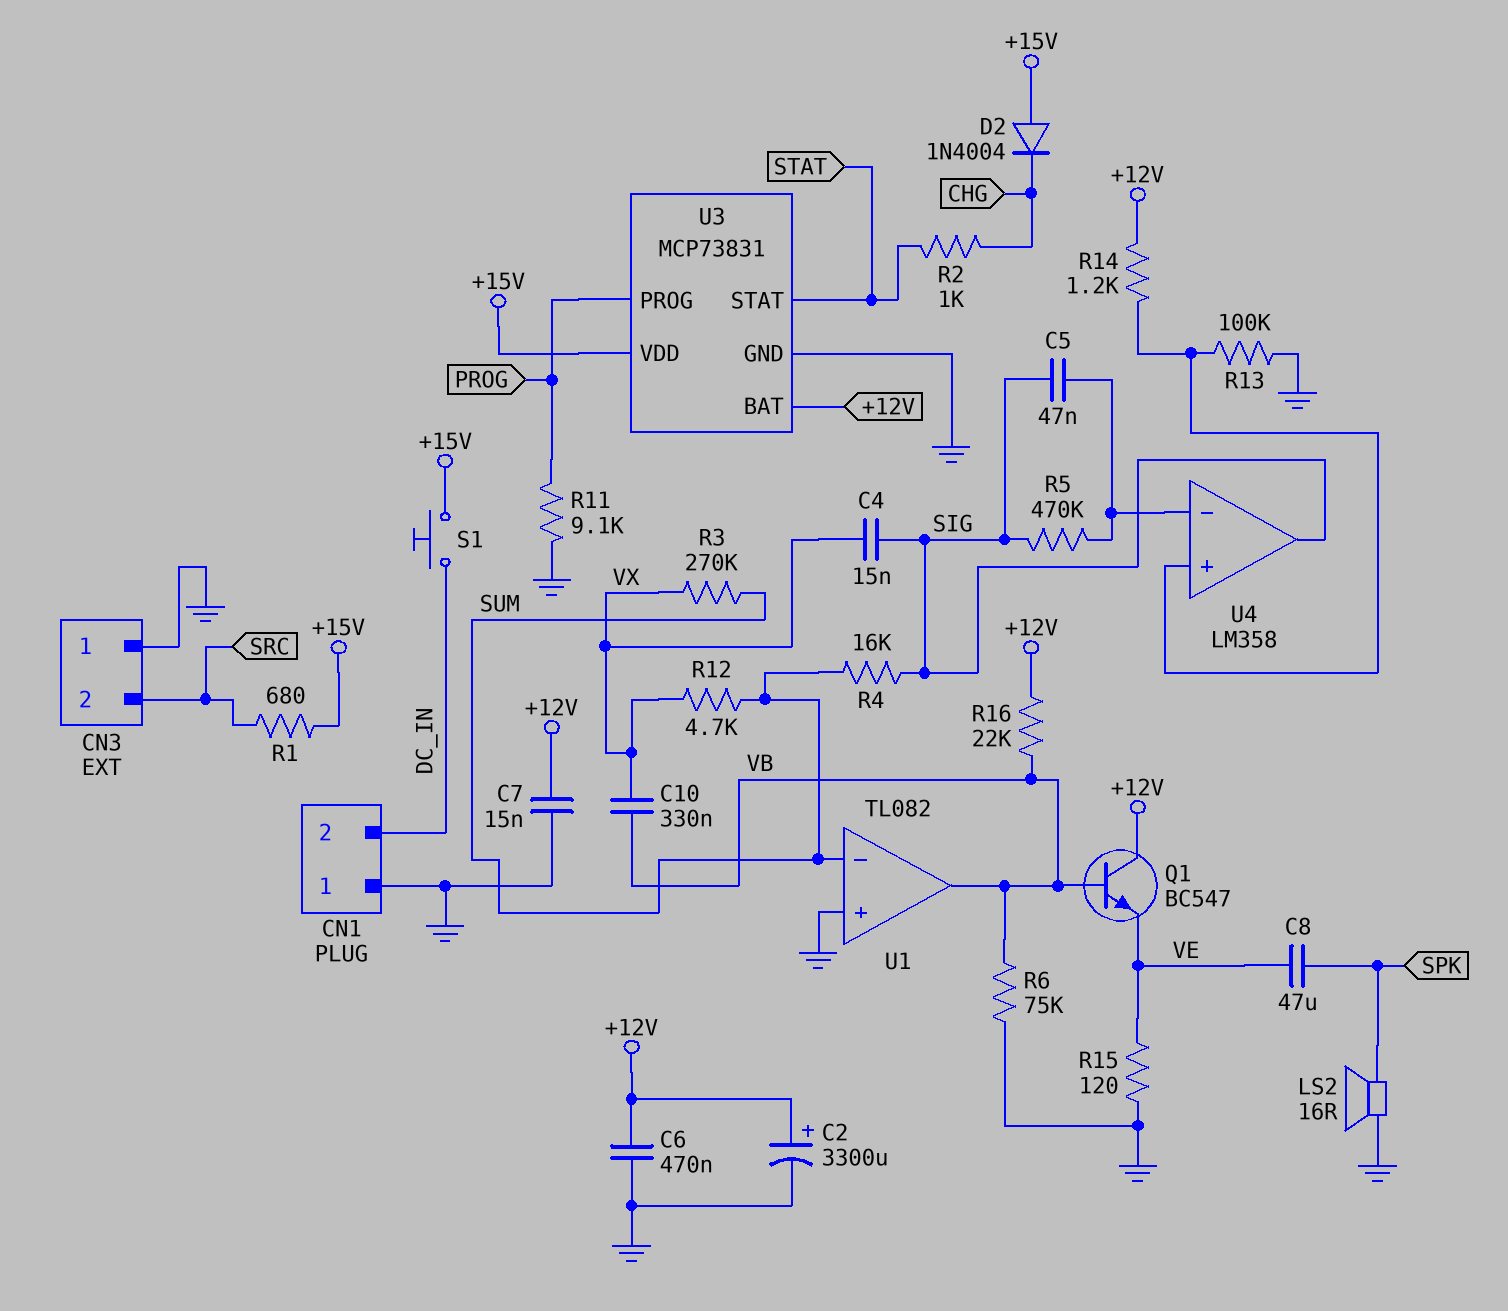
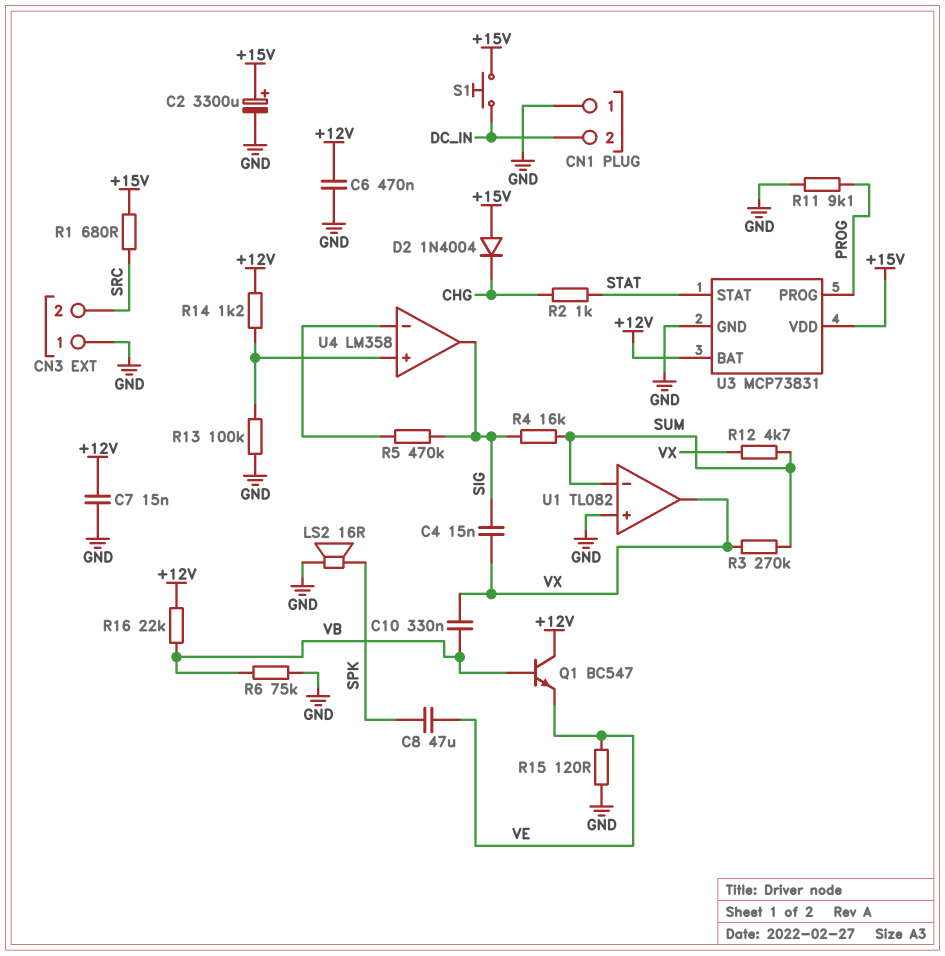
C2: 3300uF (plus +12V, minus GND) -> 3300uF (plus +15V, minus GND)
C5: 47nF (SIG, U4/in-) -> none
U1 pin out: VB -> VX

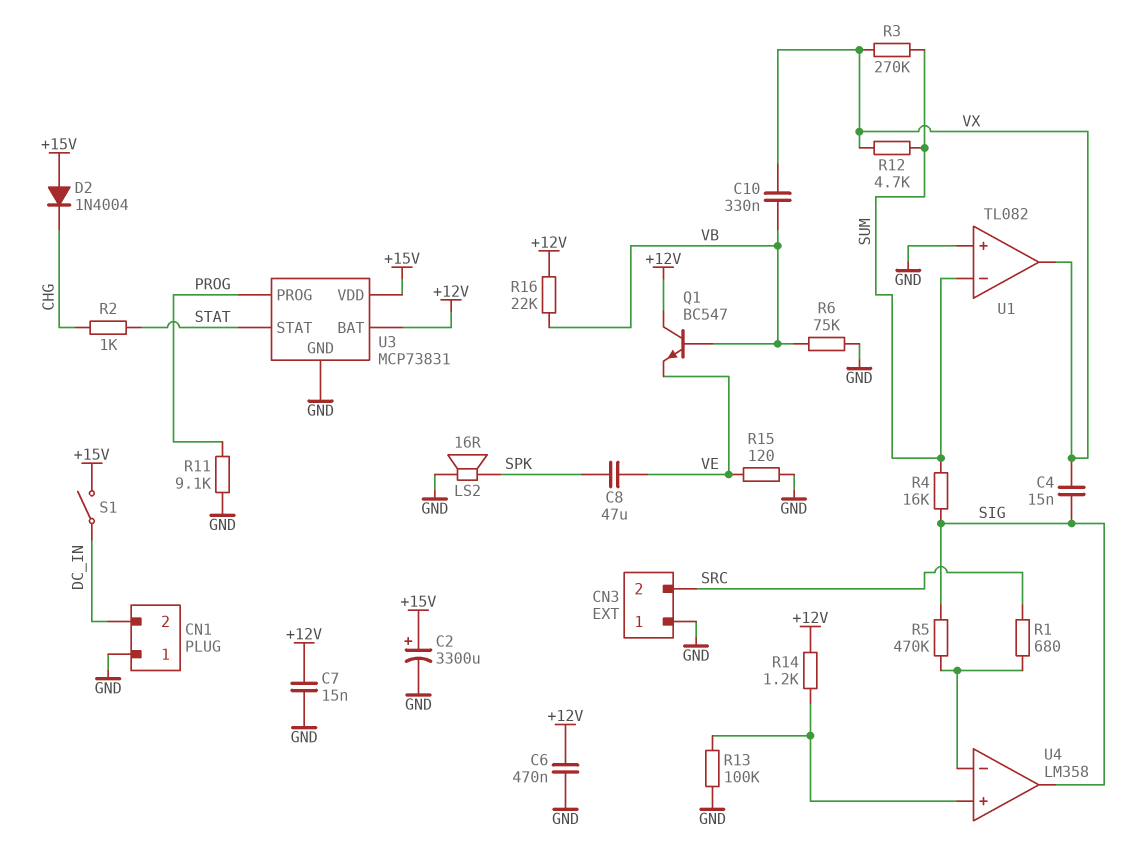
R1: 680 (+15V, SRC) -> 680 (SRC, U4/in-)
S1: button (+15V, DC_IN) -> switch (+15V, DC_IN)

